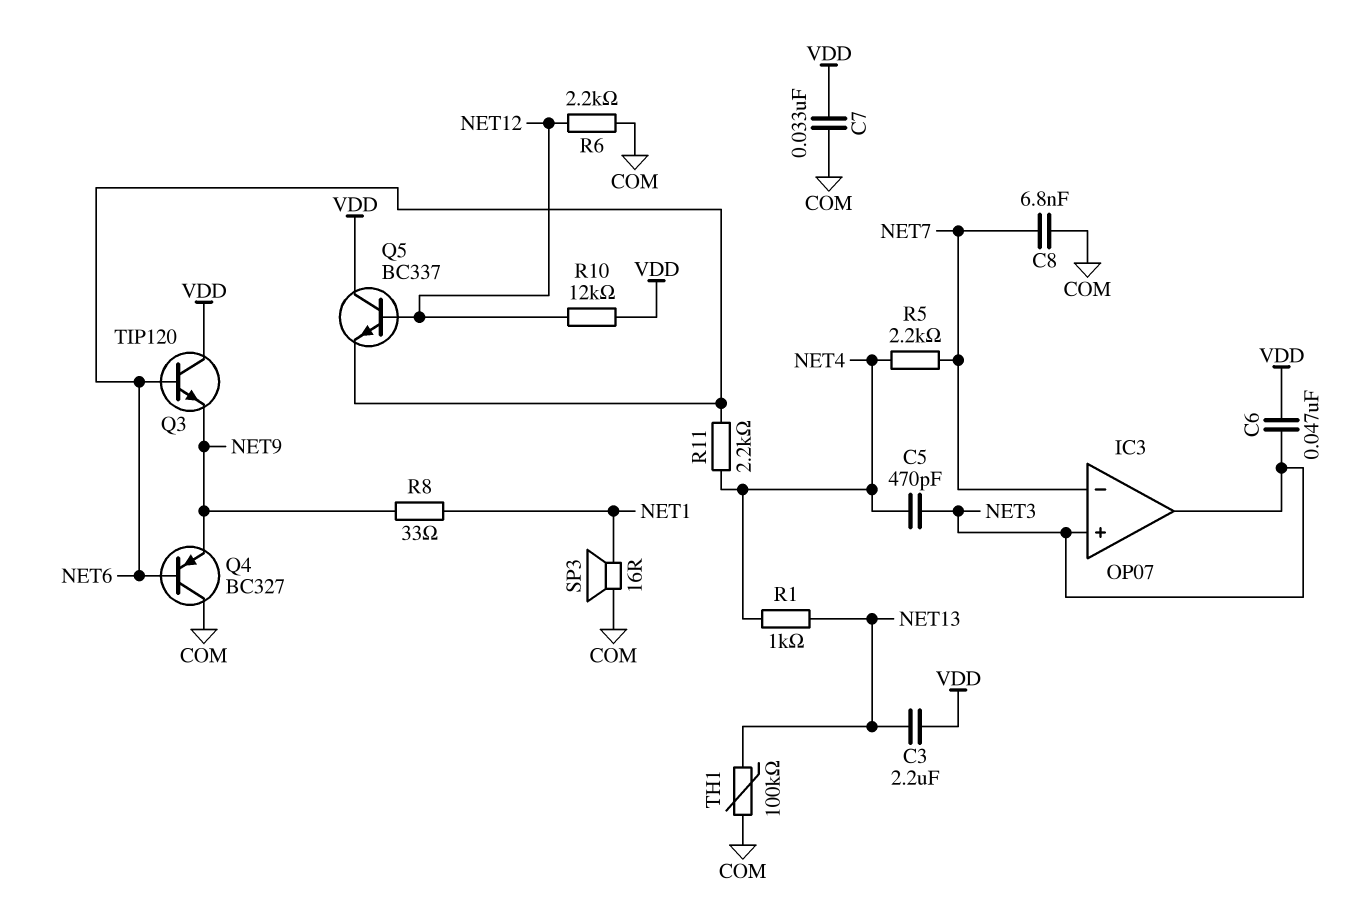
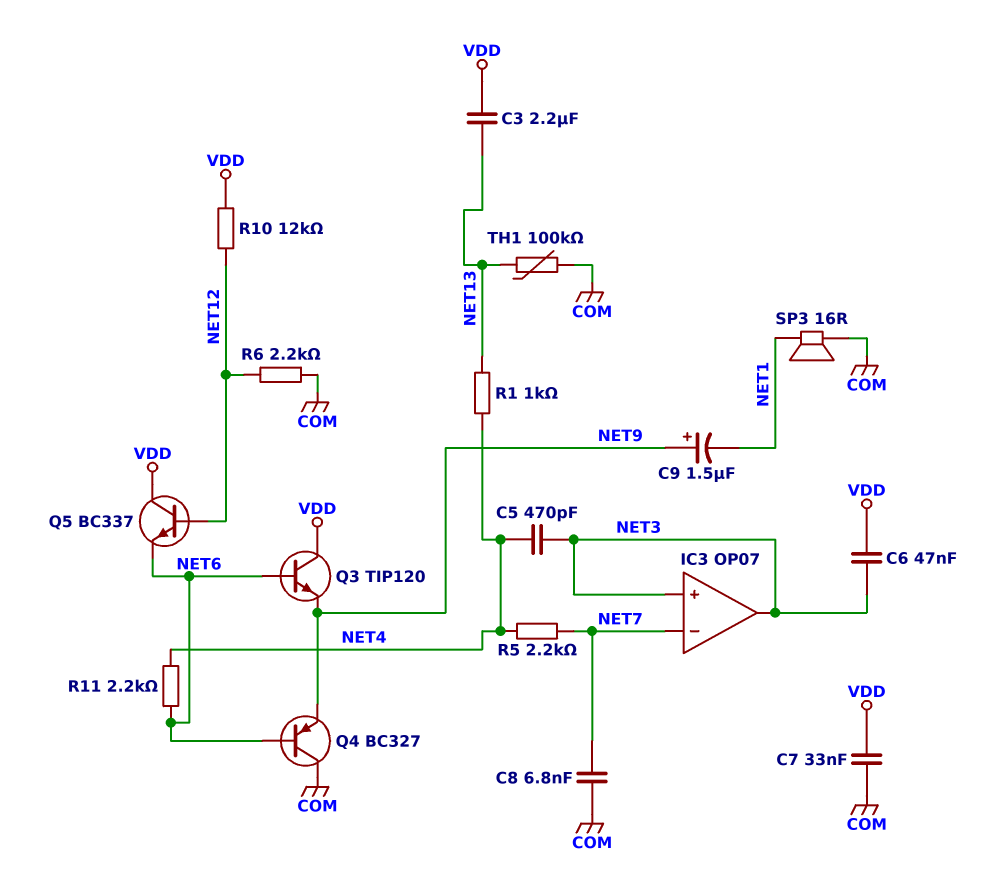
C9: none -> 1.5uF (plus NET9, minus NET1)
R8: 33 (NET1, NET9) -> none

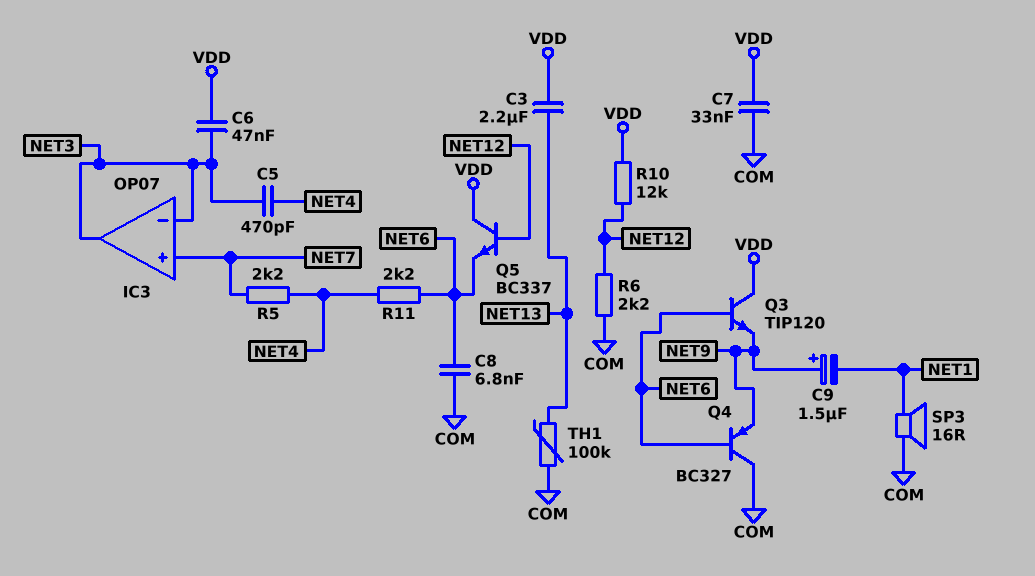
C8: 6.8nF (COM, NET7) -> 6.8nF (COM, NET6)
IC3 pin in+: NET3 -> NET7
IC3 pin in-: NET7 -> NET3
R1: 1k (NET4, NET13) -> none

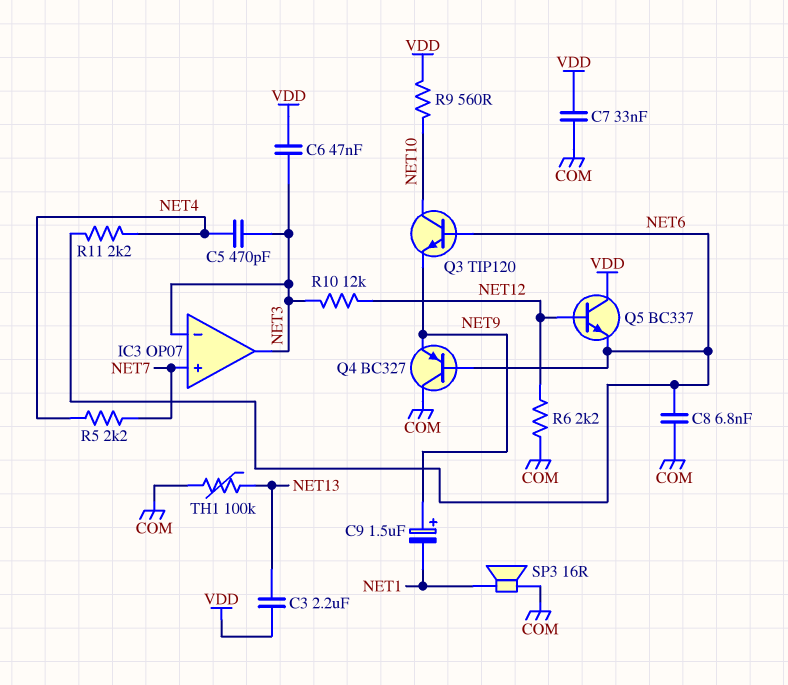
Q3: NPN TIP120 (B NET6, C VDD, E NET9) -> NPN TIP120 (B NET6, C NET10, E NET9)
R9: none -> 560 (NET10, VDD)
R10: 12k (NET12, VDD) -> 12k (NET3, NET12)

